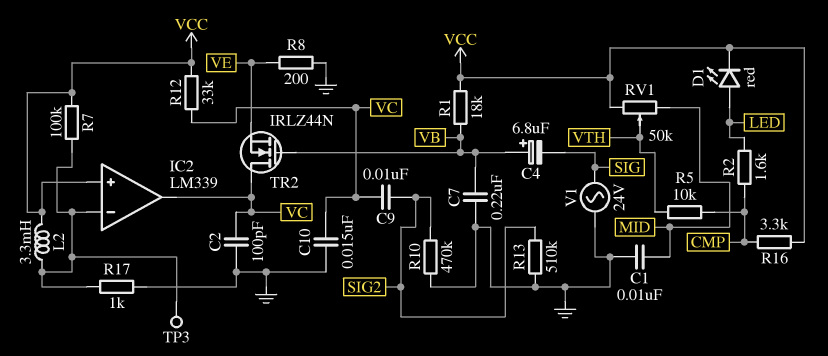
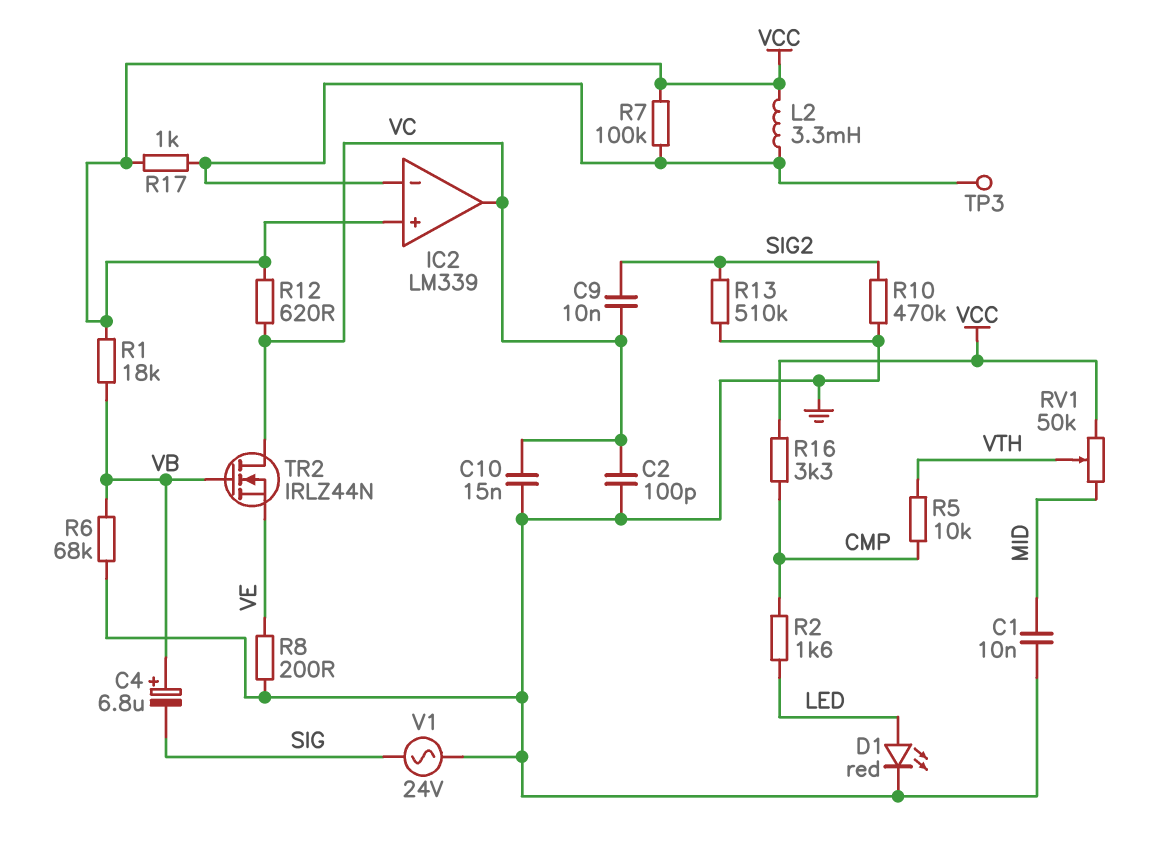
C7: 220nF (GND, VB) -> none
D1: LED red (A LED, K VCC) -> LED red (A LED, K GND)
R6: none -> 68k (GND, VB)
R12: 33k (VC, VCC) -> 620 (VC, VCC)
R17: 1k (GND, IC2/in-) -> 1k (IC2/in-, VCC)

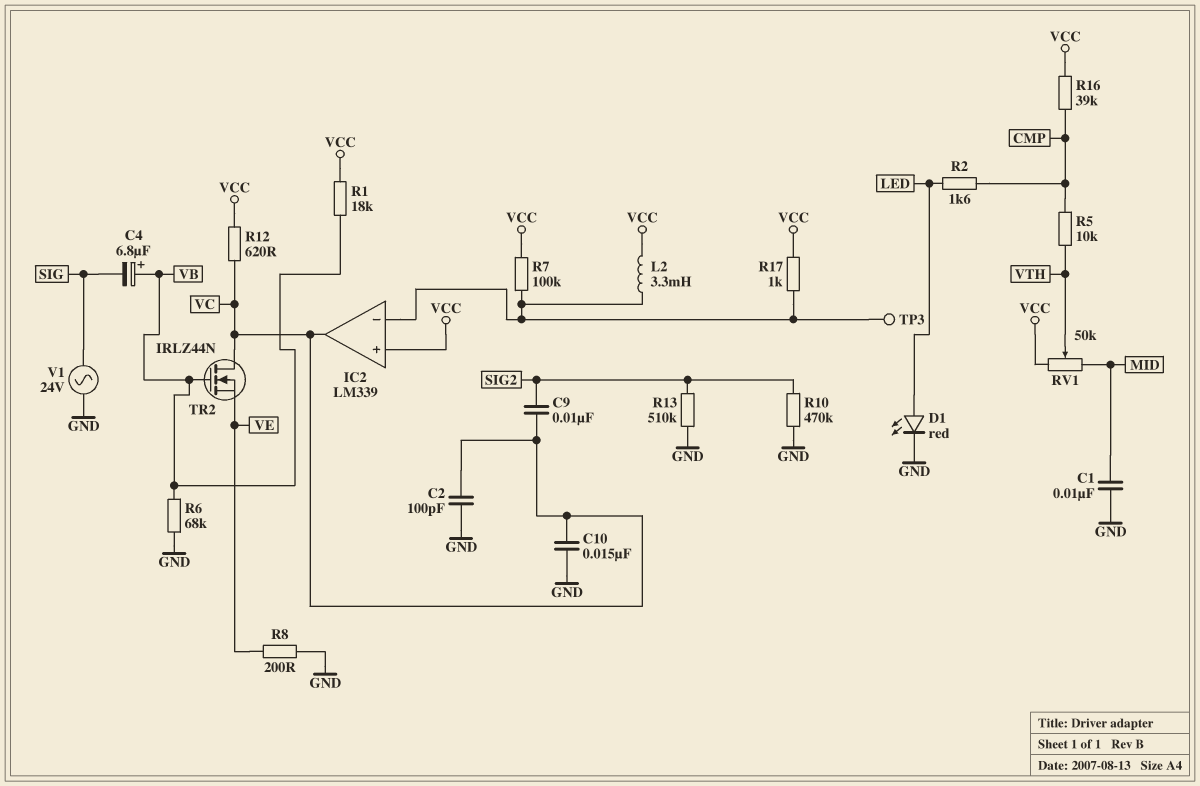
R16: 3.3k (CMP, VCC) -> 39k (CMP, VCC)

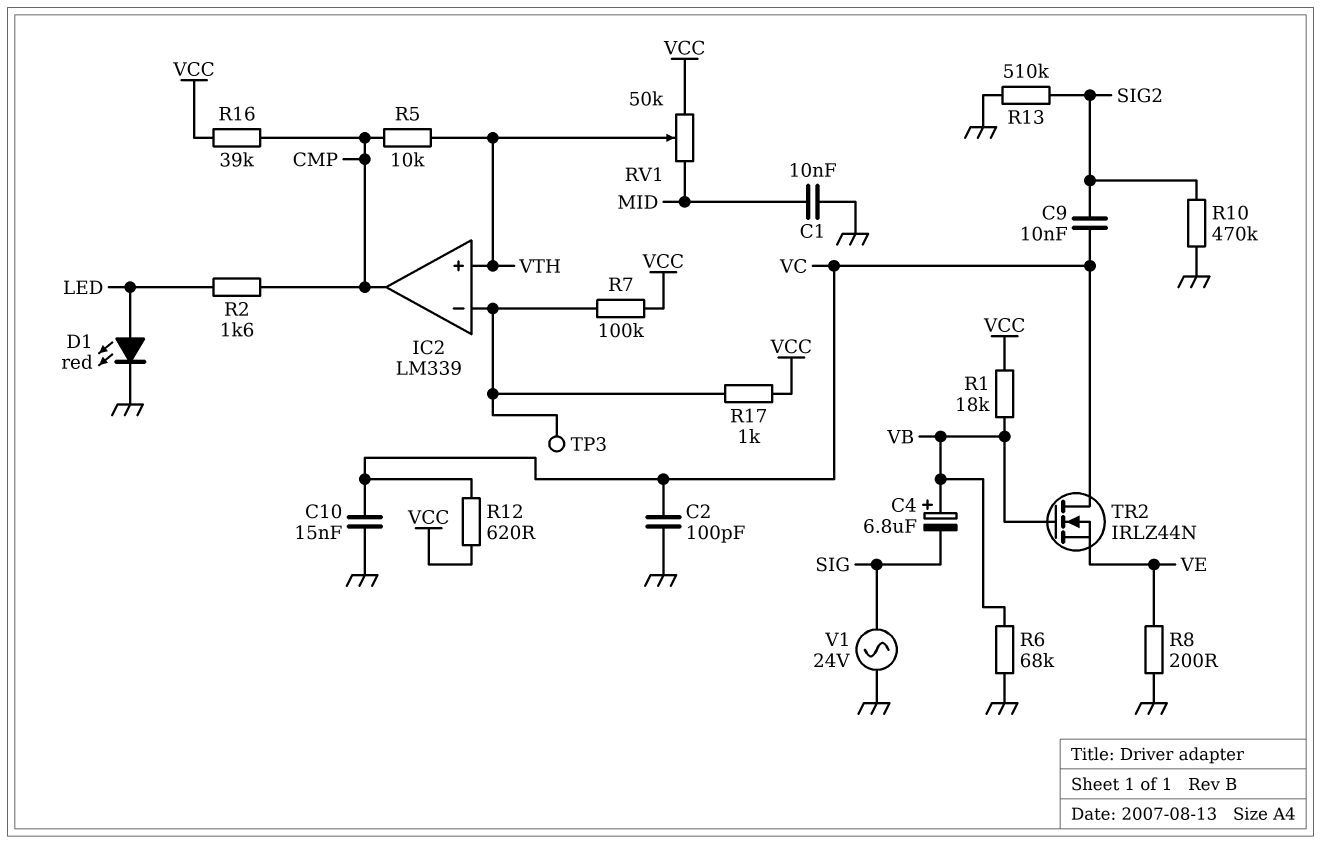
IC2 pin in+: VCC -> VTH
IC2 pin out: VC -> CMP
L2: 3.3mH (IC2/in-, VCC) -> none

